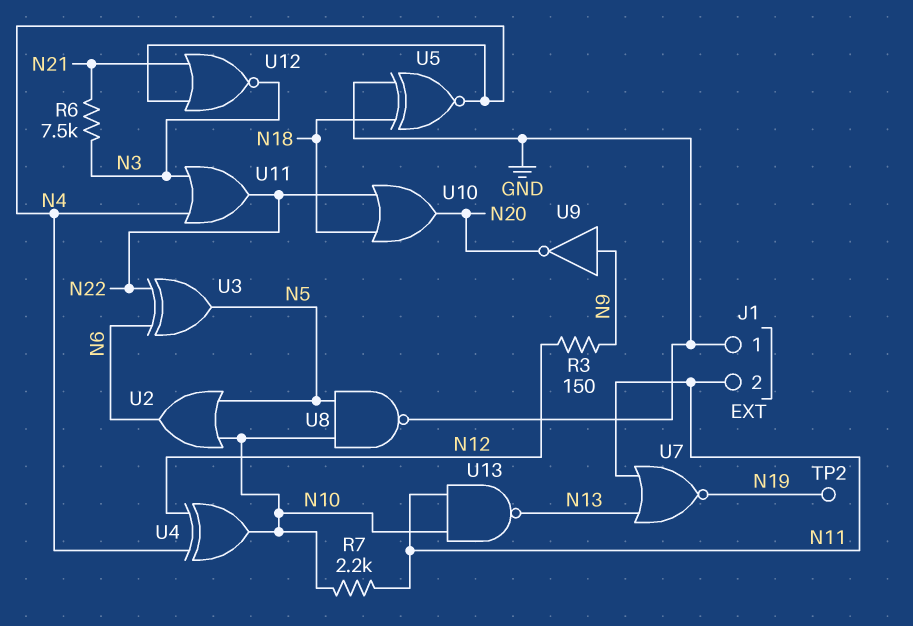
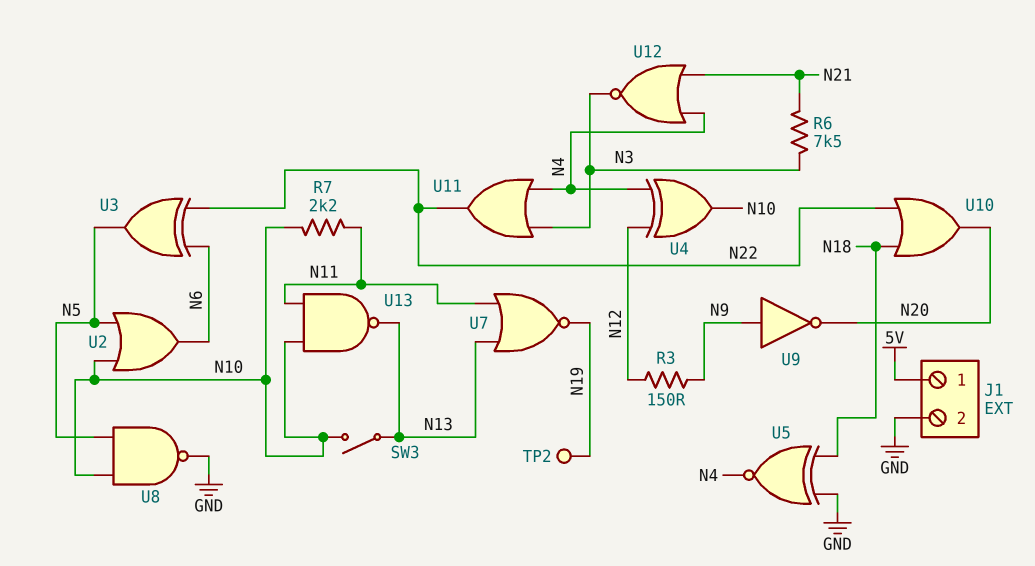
J1 pin 1: GND -> 5V
J1 pin 2: N11 -> GND
SW3: none -> switch (N10, N13)

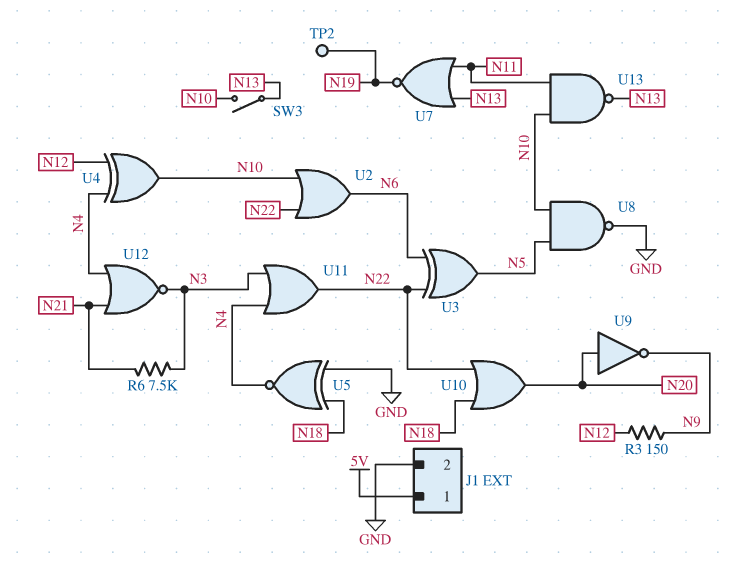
R7: 2.2k (N10, N11) -> none
U2: OR (in N5, in N10, out N6) -> OR (in N10, in N22, out N6)
U9: NOT (in N9, out N20) -> NOT (in N20, out N9)

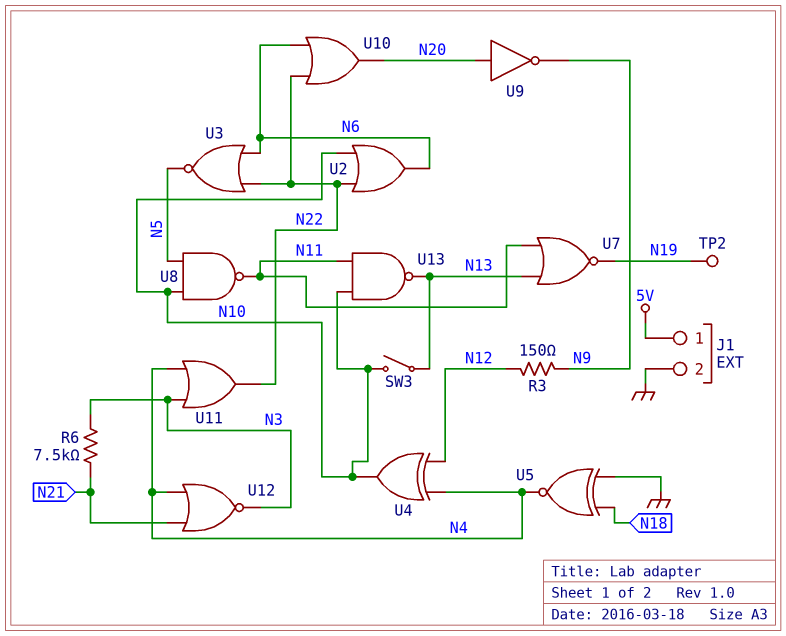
U3: XOR (in N6, in N22, out N5) -> NOR (in N6, in N22, out N5)
U8: NAND (in N5, in N10, out GND) -> NAND (in N5, in N10, out N11)
U10: OR (in N18, in N22, out N20) -> OR (in N6, in N22, out N20)

